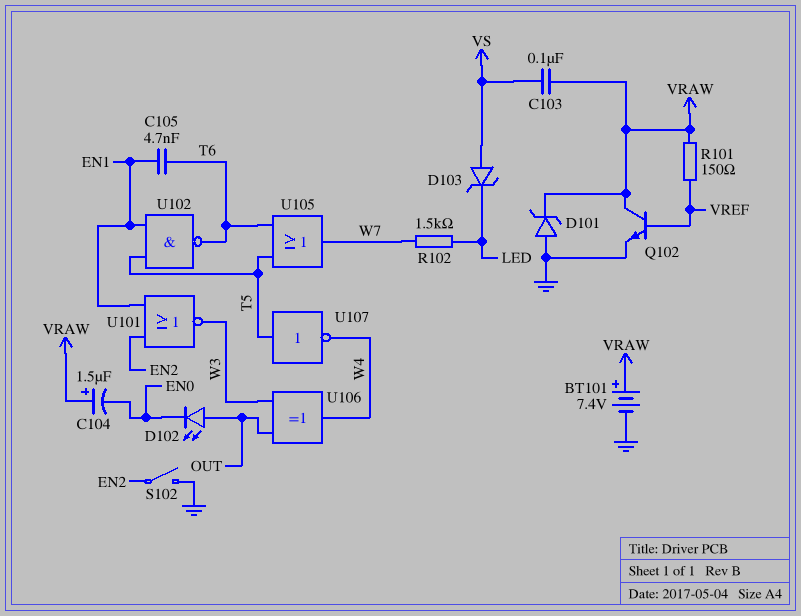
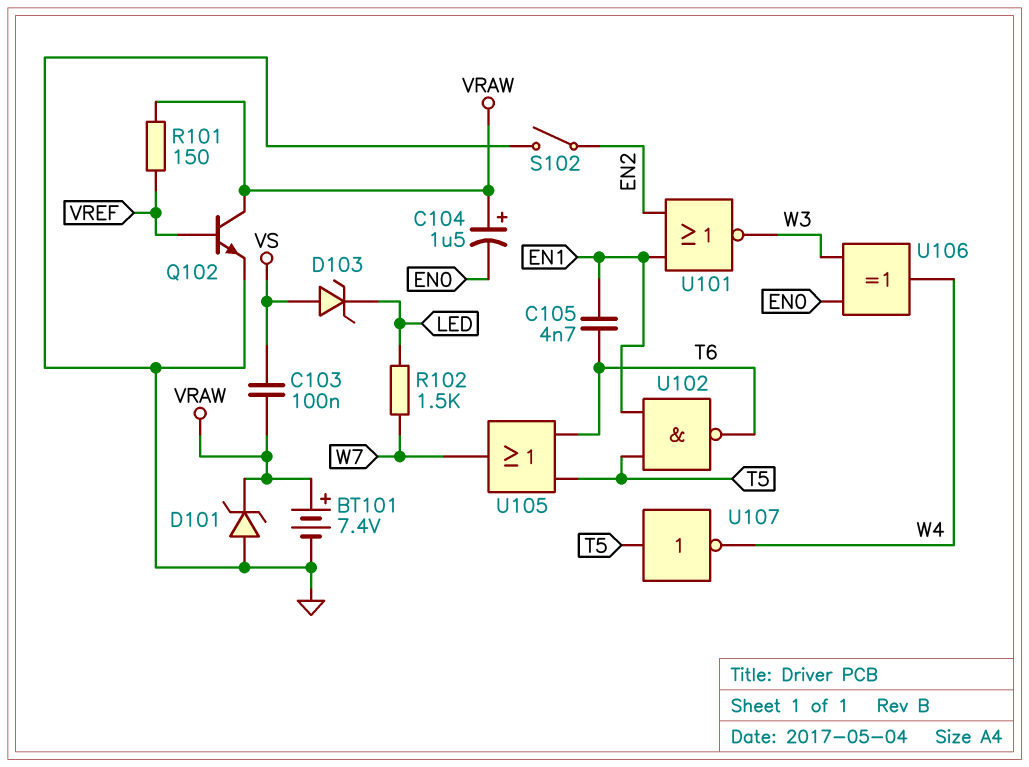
D102: LED (A OUT, K EN0) -> none
U106: XOR (in OUT, in W3, out W4) -> XOR (in EN0, in W3, out W4)

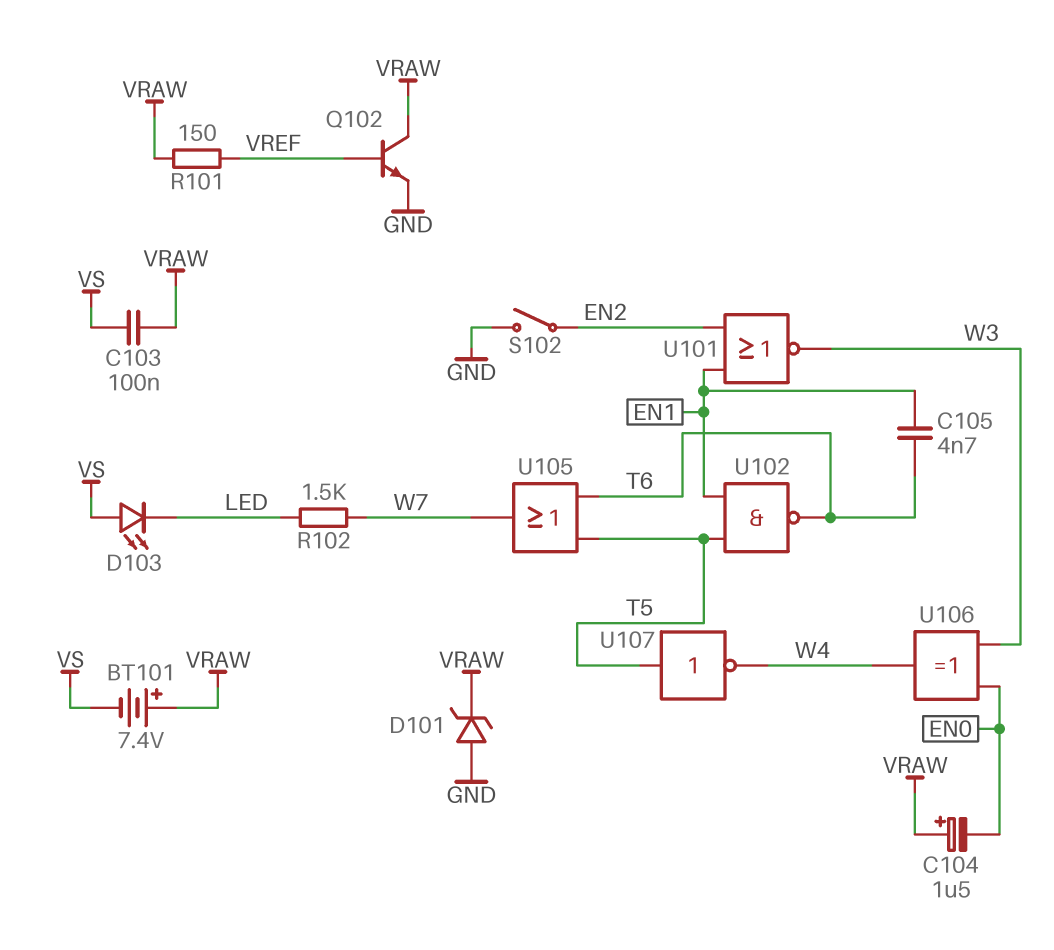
BT101: 7.4V (plus VRAW, minus GND) -> 7.4V (plus VRAW, minus VS)
D103: zener (A VS, K LED) -> LED (A VS, K LED)

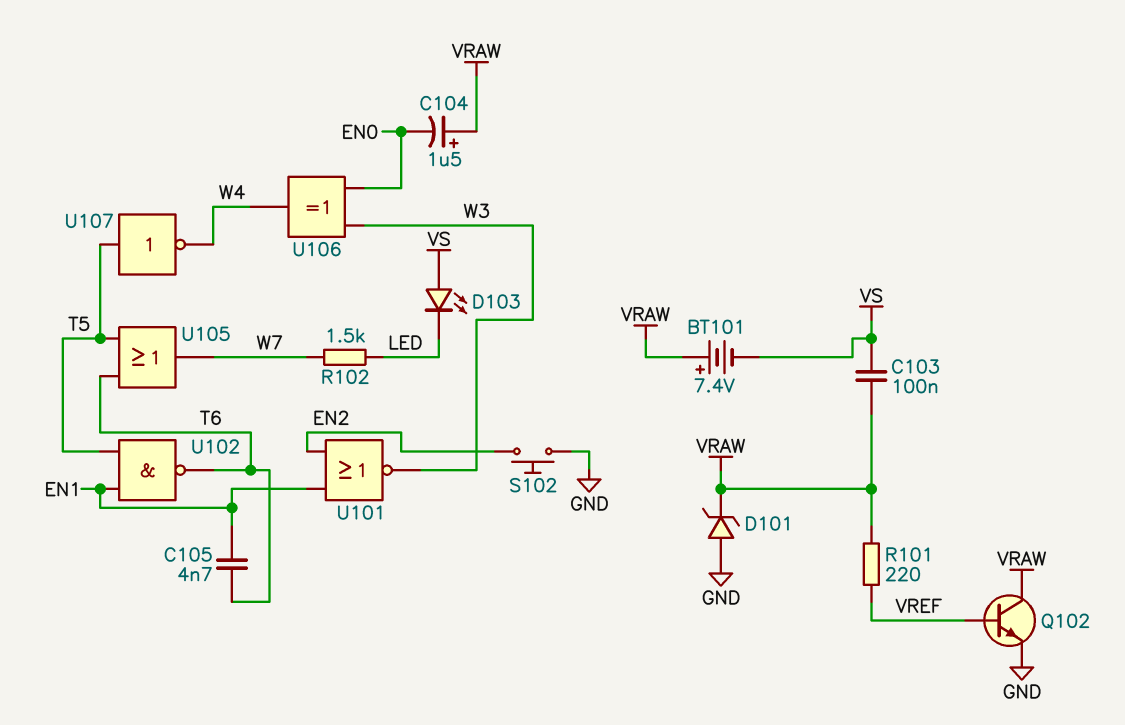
R101: 150 (VRAW, VREF) -> 220 (VRAW, VREF)
S102: switch (EN2, GND) -> button (EN2, GND)

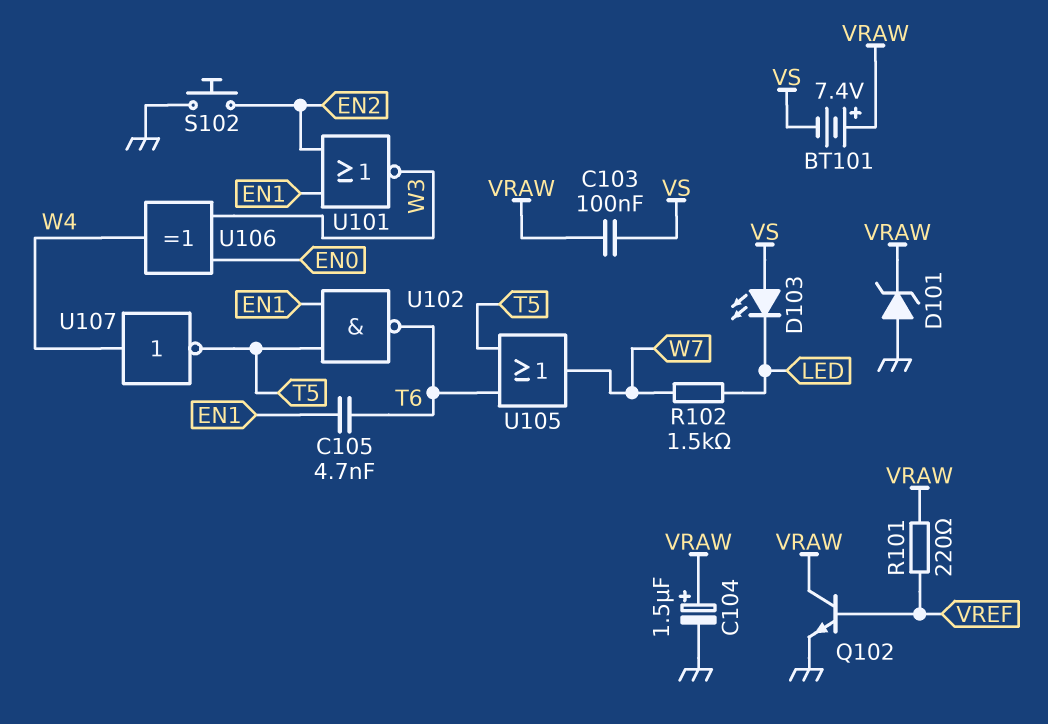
C104: 1.5uF (plus VRAW, minus EN0) -> 1.5uF (plus VRAW, minus GND)
U107: NOT (in T5, out W4) -> NOT (in W4, out T5)

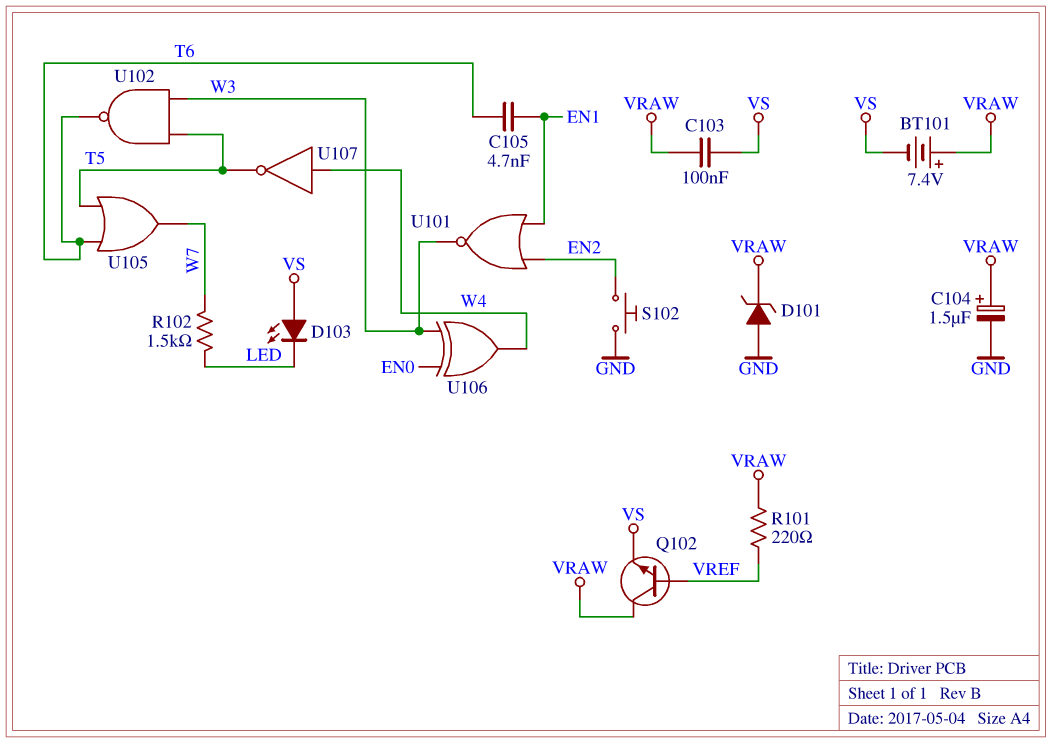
Q102: NPN (B VREF, C VRAW, E GND) -> NPN (B VREF, C VRAW, E VS)
U102: NAND (in EN1, in T5, out T6) -> NAND (in T5, in W3, out T6)

